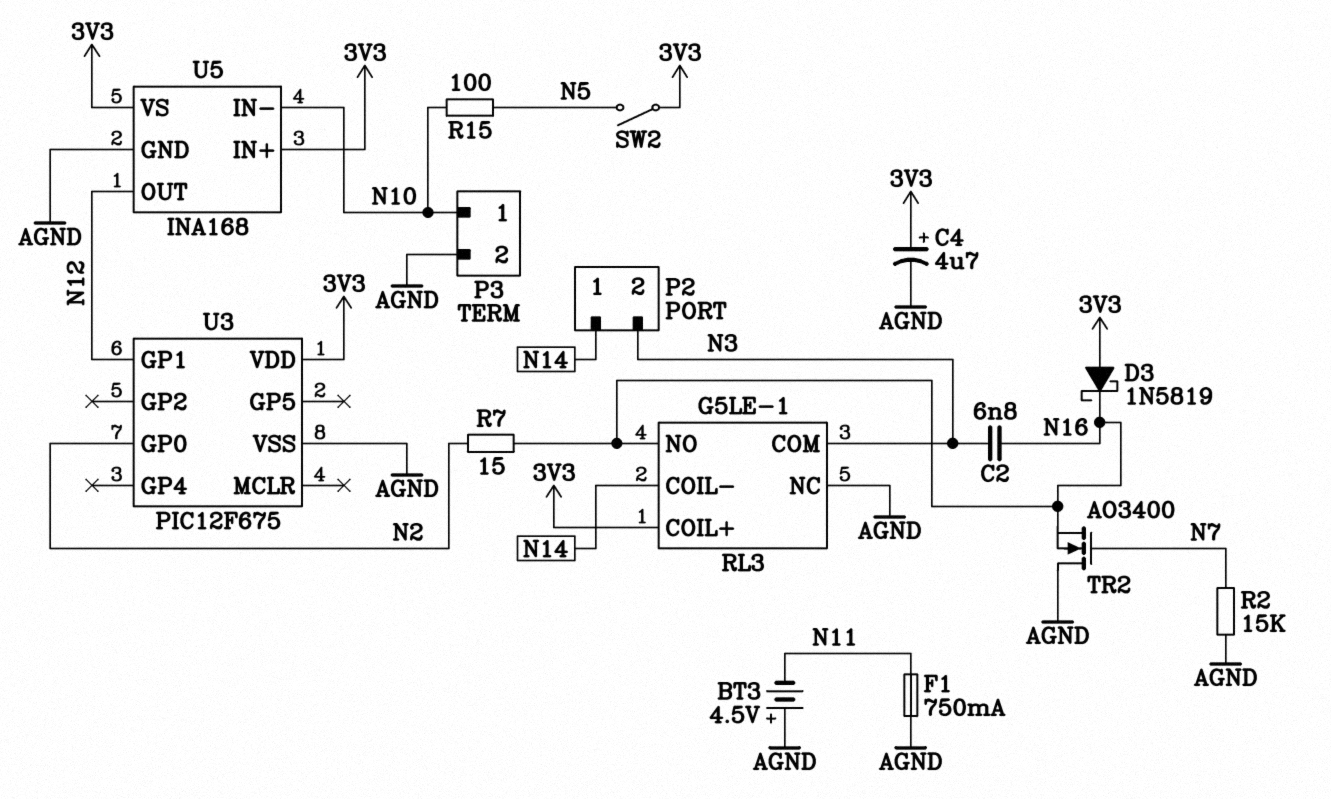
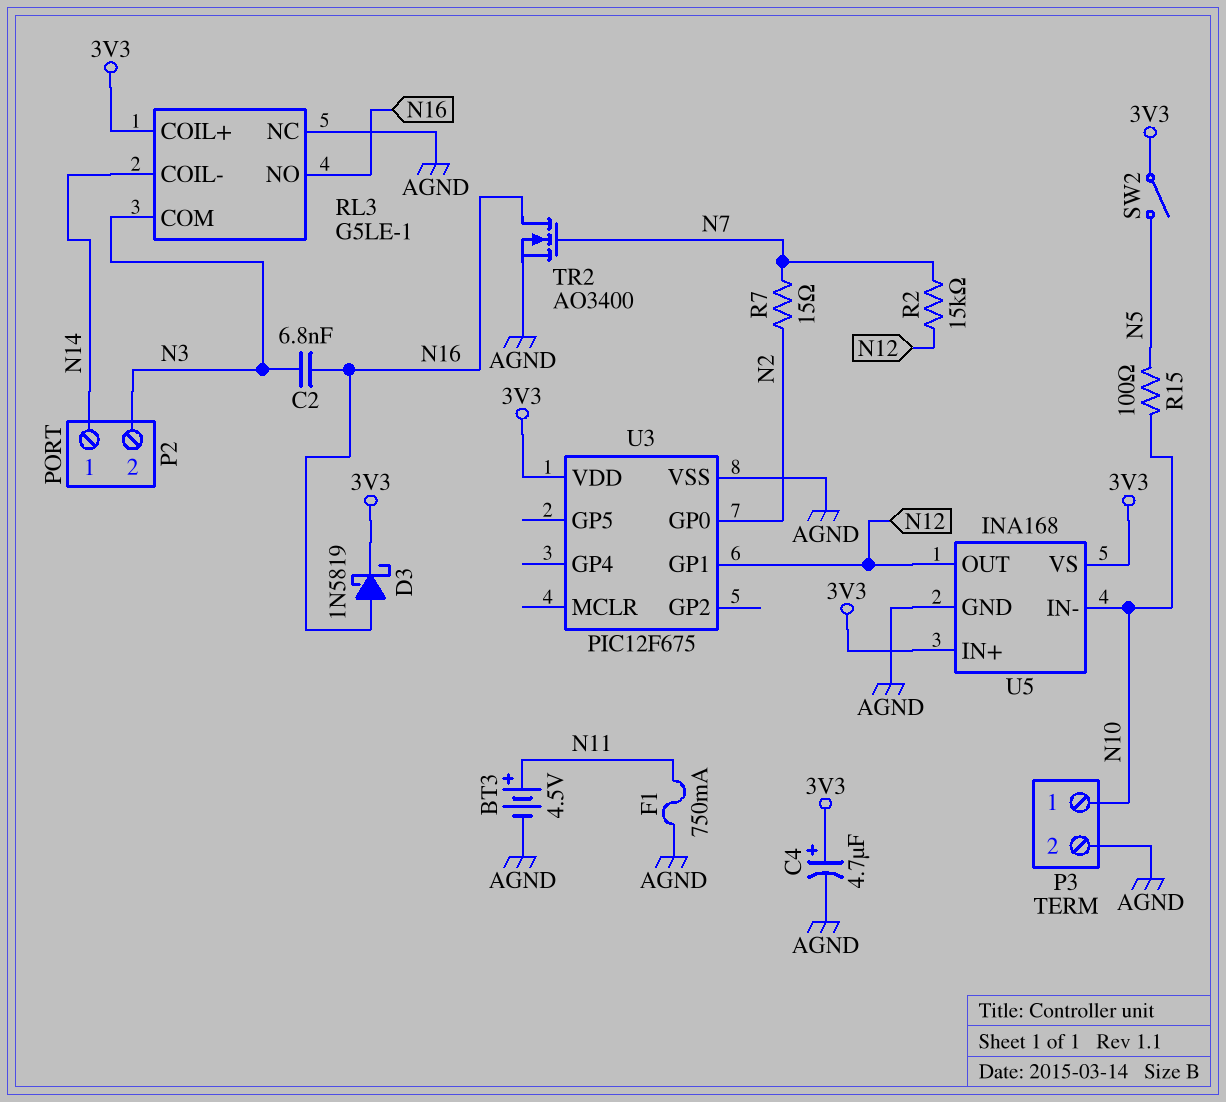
BT3: 4.5V (plus AGND, minus N11) -> 4.5V (plus N11, minus AGND)
D3: schottky 1N5819 (A 3V3, K N16) -> schottky 1N5819 (A N16, K 3V3)
R2: 15k (AGND, N7) -> 15k (N7, N12)
R7: 15 (N2, N16) -> 15 (N2, N7)
TR2: NMOS AO3400 (G N7, D AGND, S N16) -> NMOS AO3400 (G N7, D N16, S AGND)

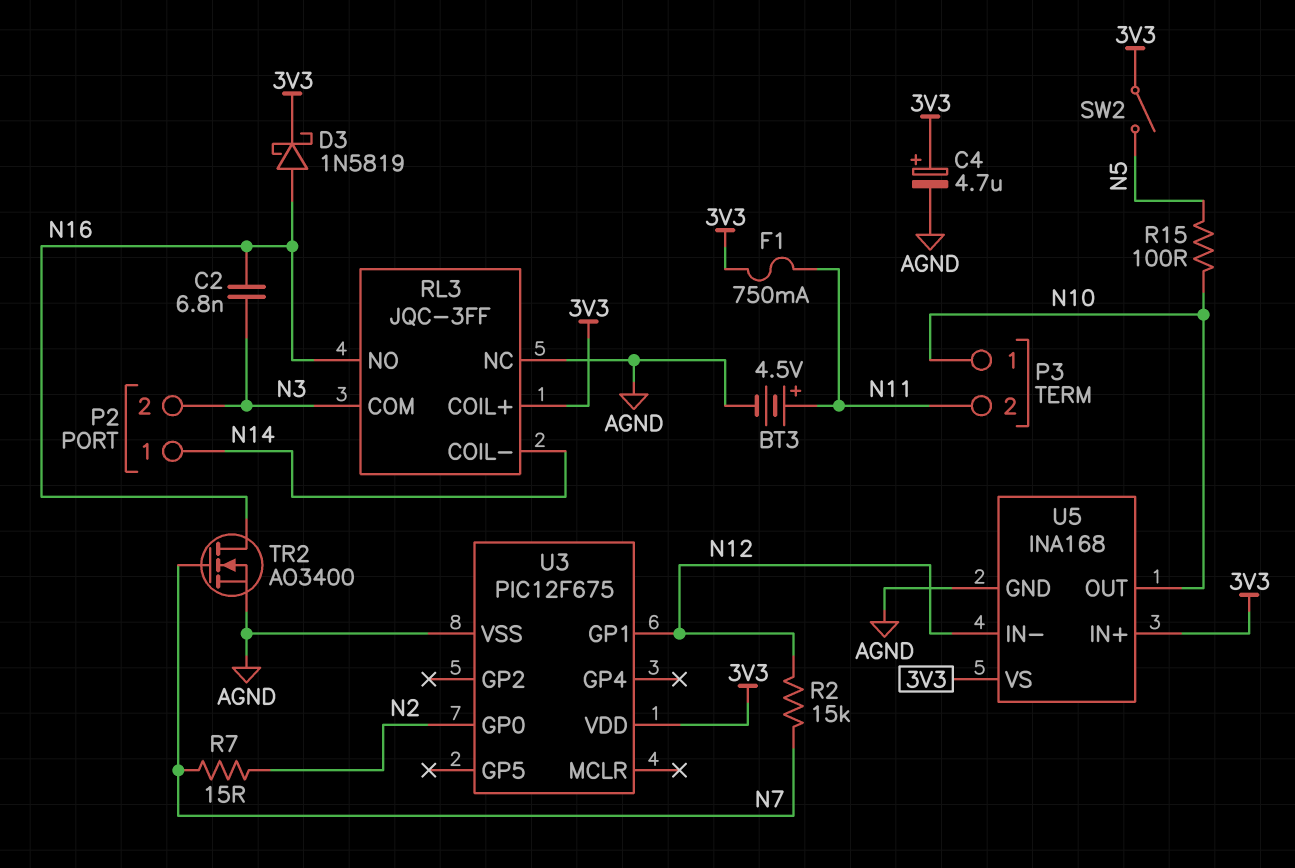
F1: 750mA (AGND, N11) -> 750mA (3V3, N11)
P3 pin 2: AGND -> N11
RL3: G5LE-1 -> JQC-3FF
U5 pin IN-: N10 -> N12
U5 pin OUT: N12 -> N10

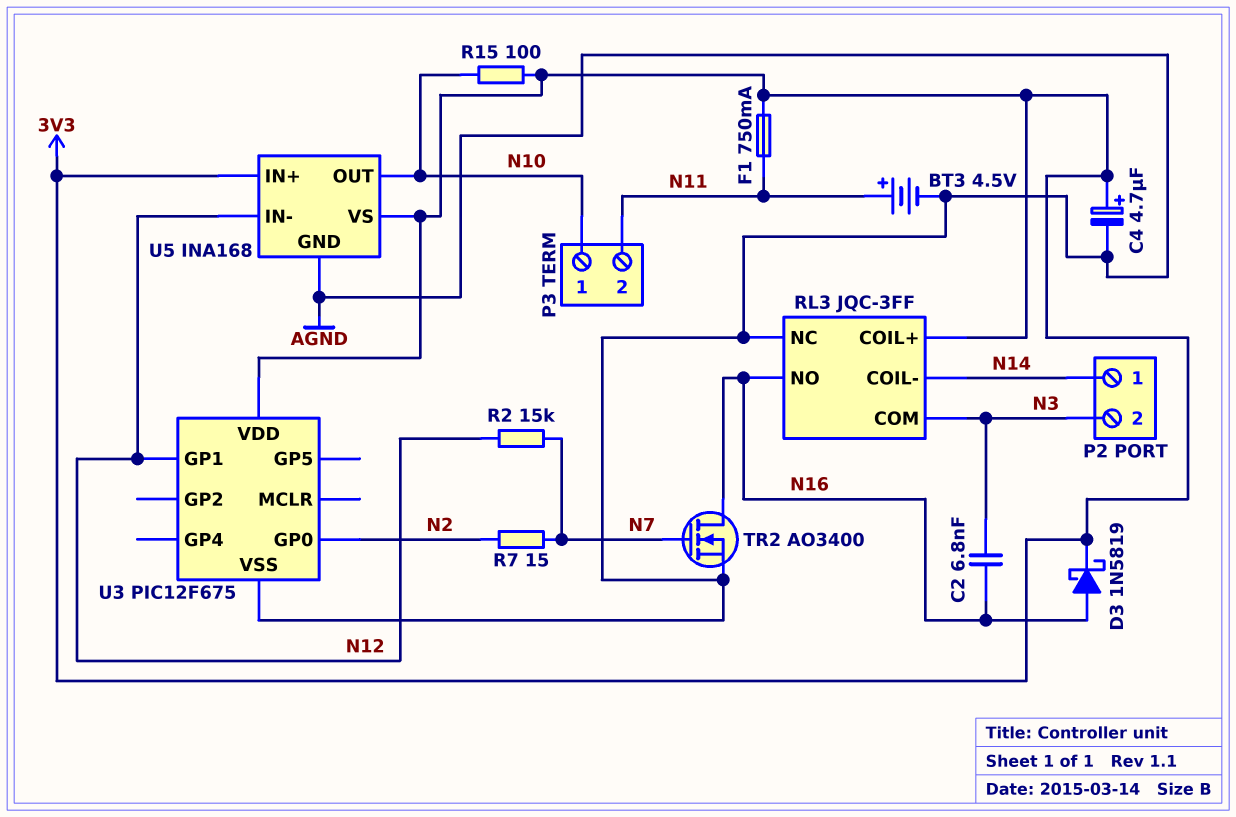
R15: 100 (N5, N10) -> 100 (3V3, N10)
SW2: switch (3V3, N5) -> none

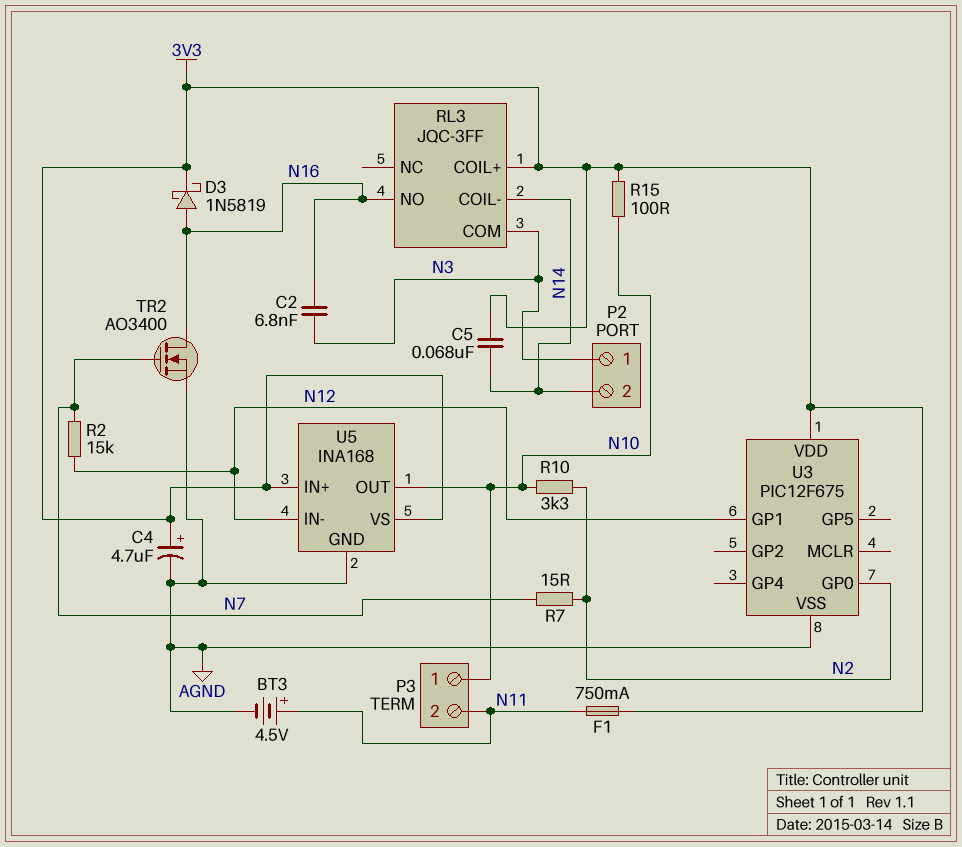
C5: none -> 68nF (3V3, N14)
P2 pin 1: N14 -> N3
P2 pin 2: N3 -> N14
R10: none -> 3.3k (N2, N10)
RL3 pin NC: AGND -> none

